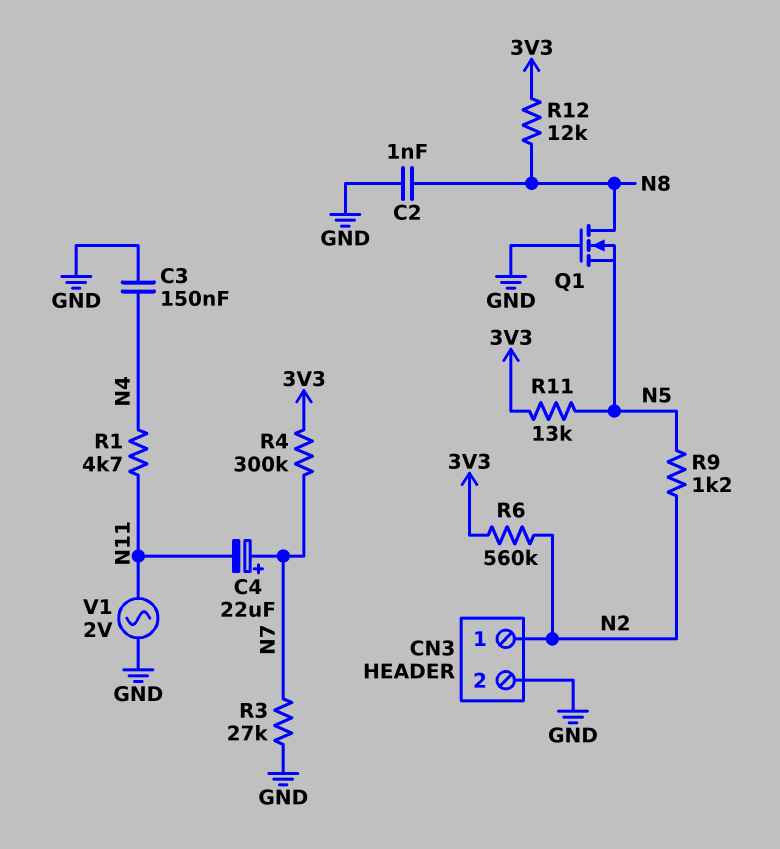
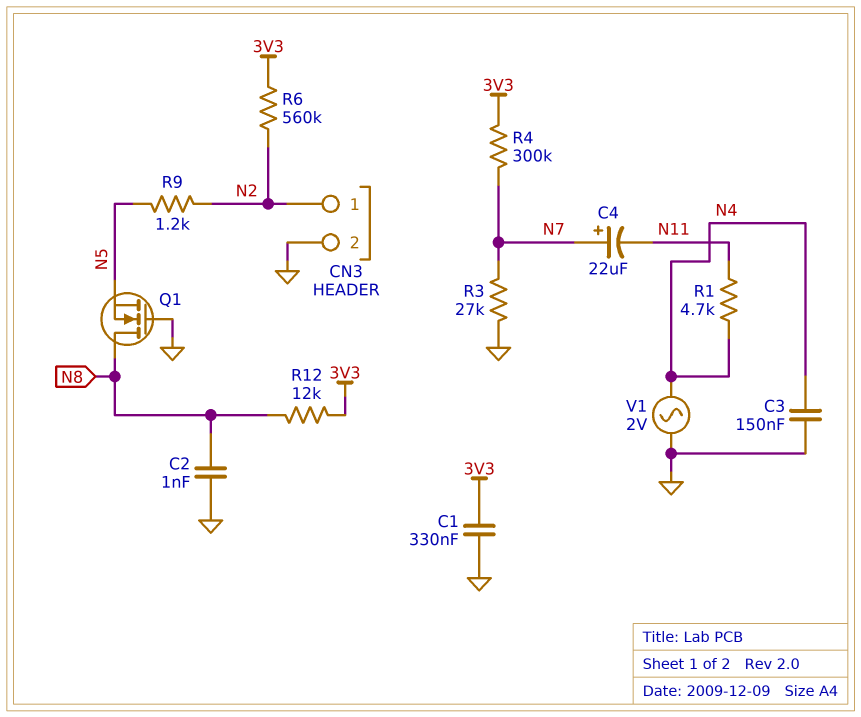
C1: none -> 330nF (3V3, GND)
R11: 13k (3V3, N5) -> none
V1: AC 2V (GND, N11) -> AC 2V (GND, N4)

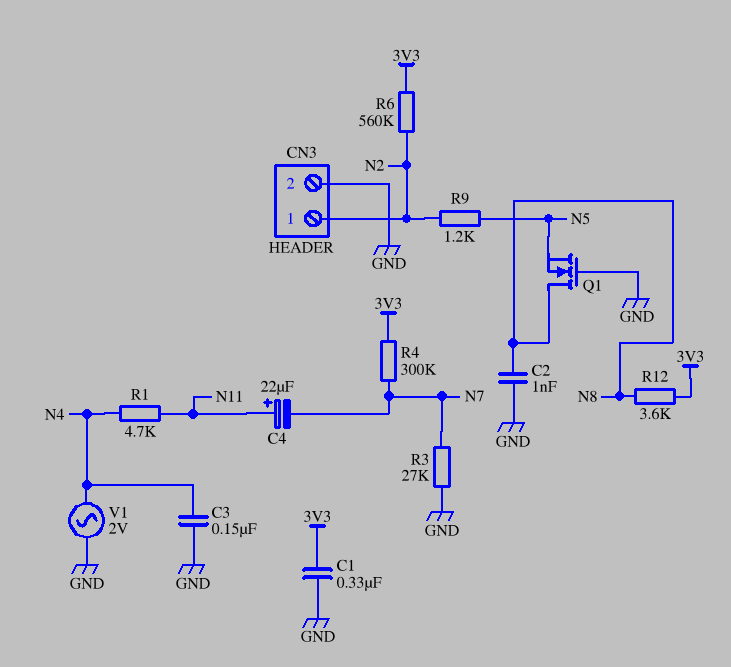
C4: 22uF (plus N7, minus N11) -> 22uF (plus N11, minus N7)
R12: 12k (3V3, N8) -> 3.6k (3V3, N8)

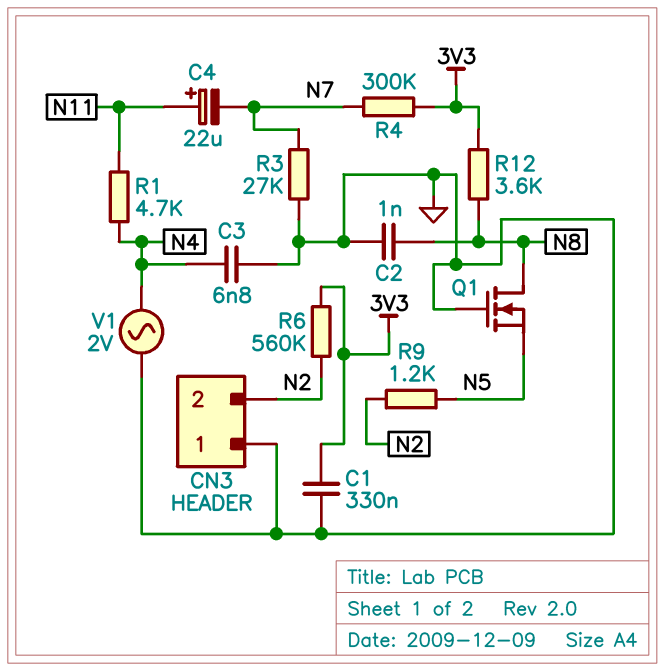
C3: 150nF (GND, N4) -> 6.8nF (GND, N4)
CN3 pin 1: N2 -> GND
CN3 pin 2: GND -> N2

